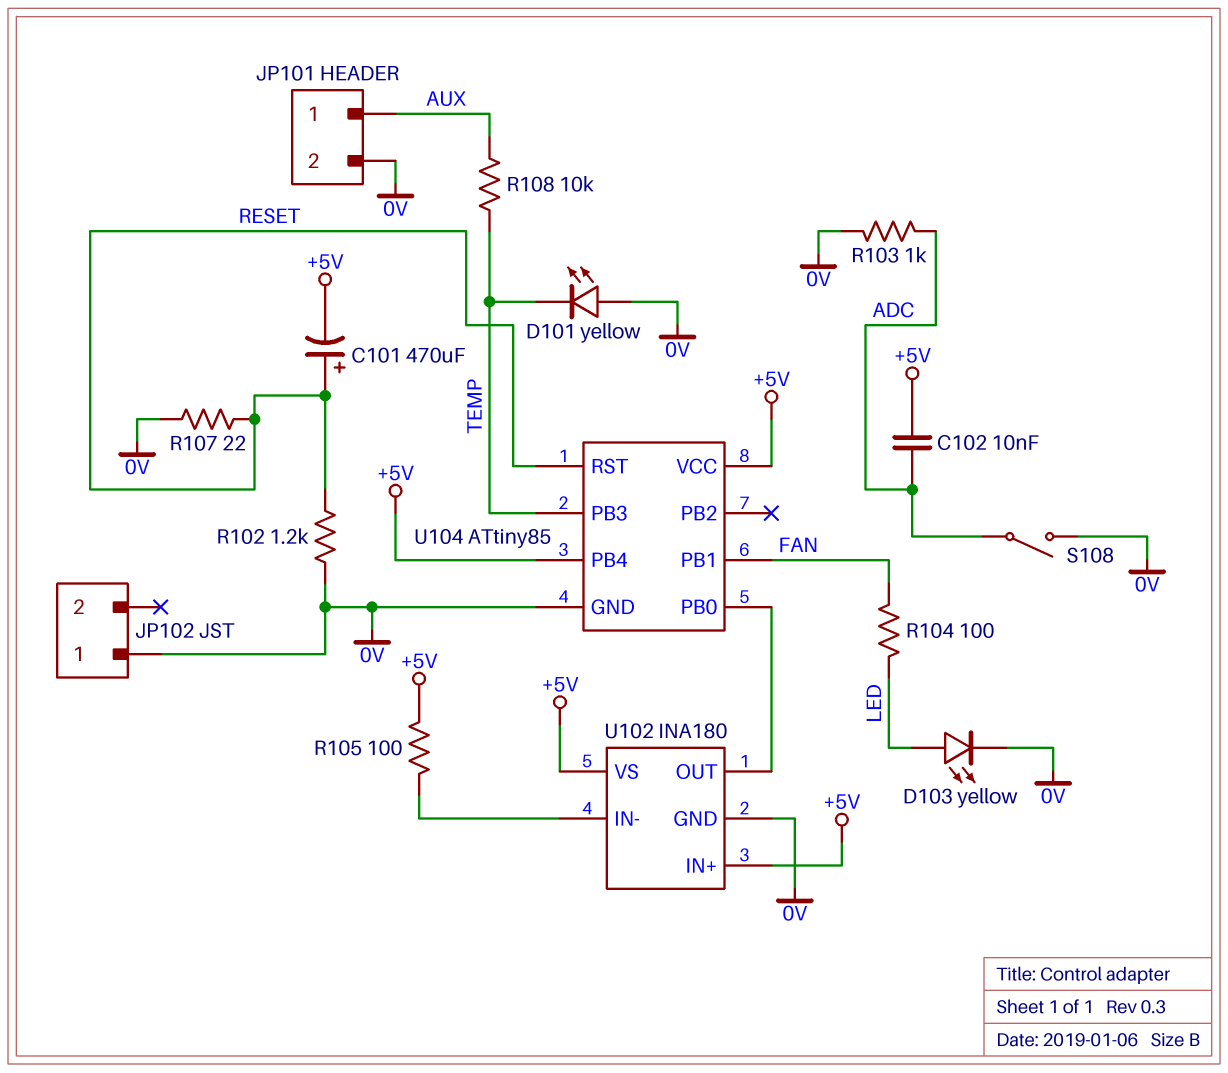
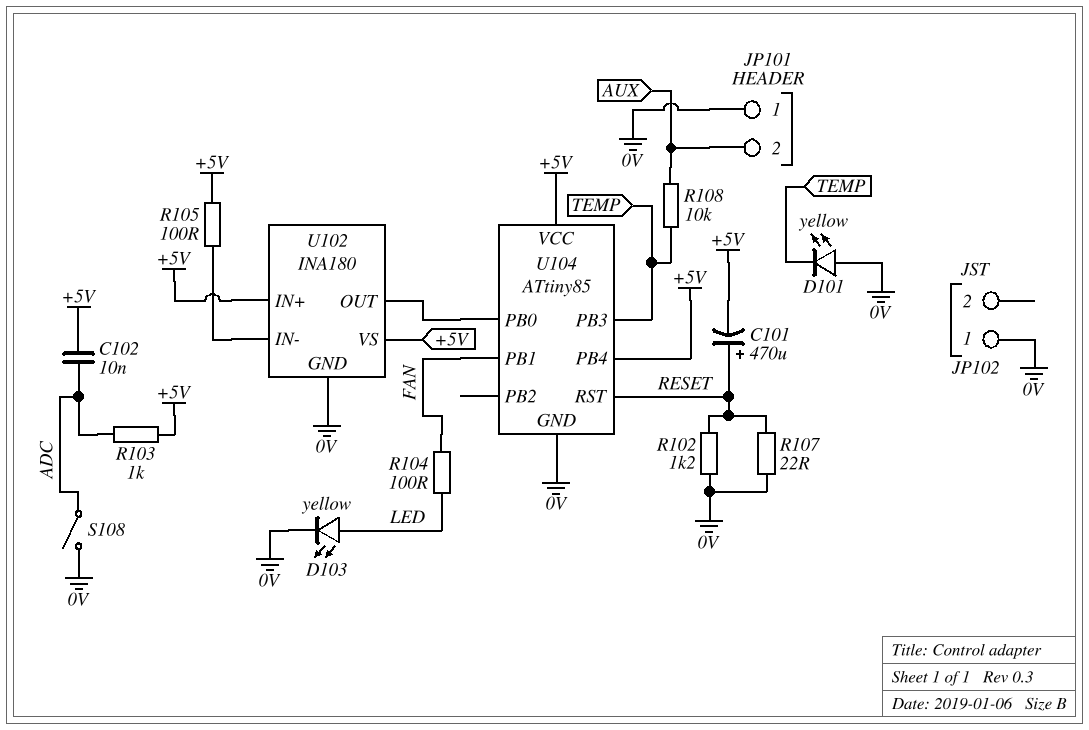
JP101 pin 1: AUX -> 0V
JP101 pin 2: 0V -> AUX
R103: 1k (0V, ADC) -> 1k (+5V, ADC)

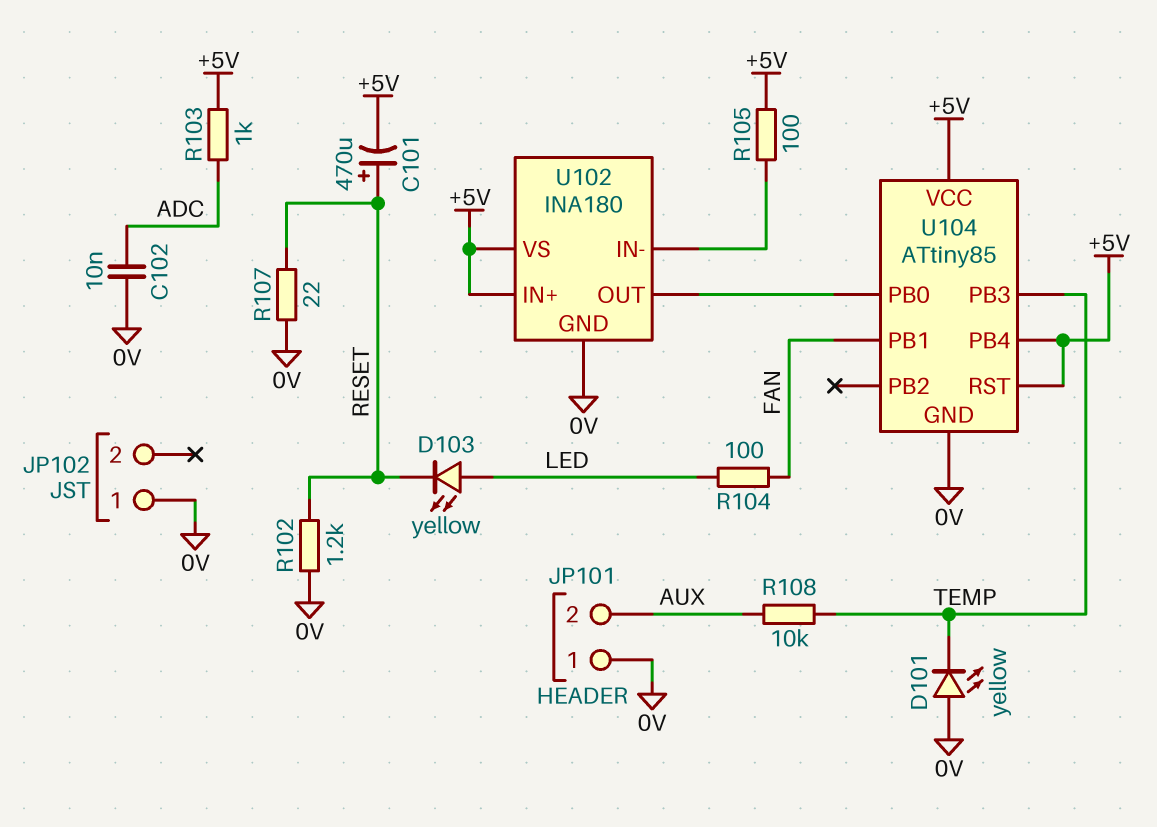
C102: 10nF (+5V, ADC) -> 10nF (0V, ADC)
D103: LED yellow (A LED, K 0V) -> LED yellow (A LED, K RESET)
S108: switch (0V, ADC) -> none
U104 pin RST: RESET -> +5V

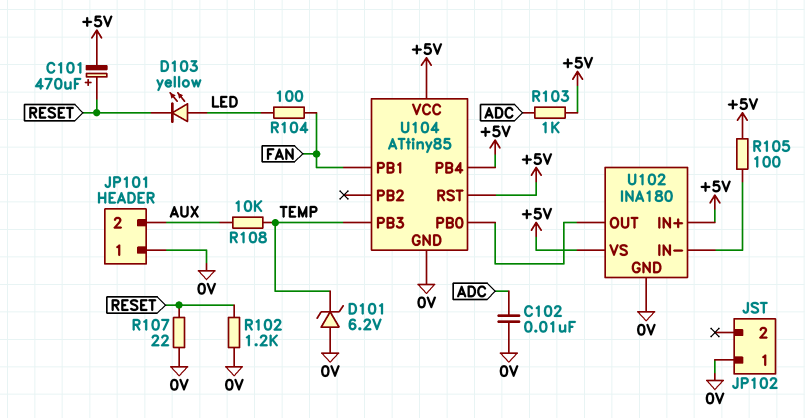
D101: LED yellow (A 0V, K TEMP) -> zener 6.2V (A 0V, K TEMP)

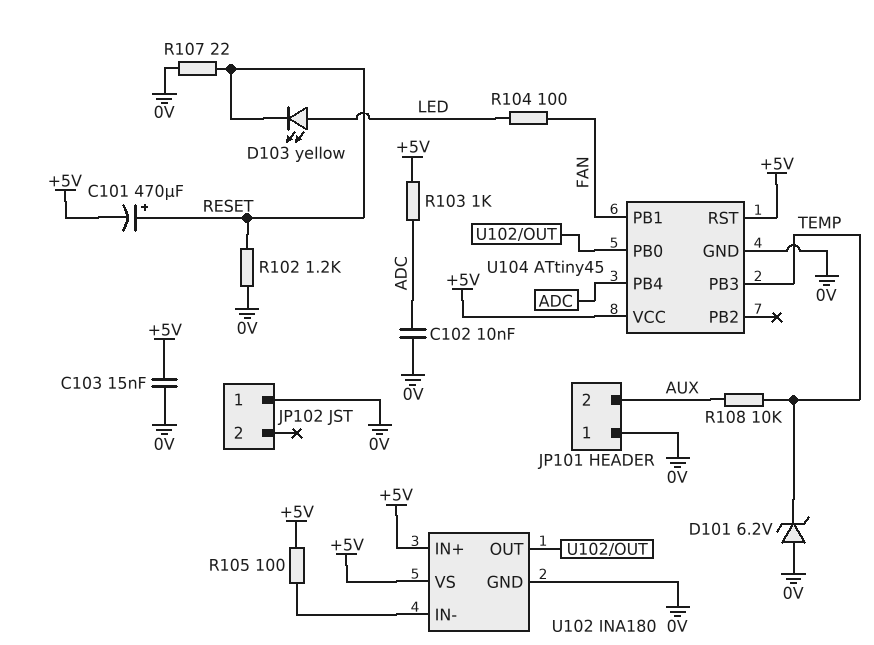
C103: none -> 15nF (+5V, 0V)
U104: ATtiny85 -> ATtiny45
U104 pin PB4: +5V -> ADC

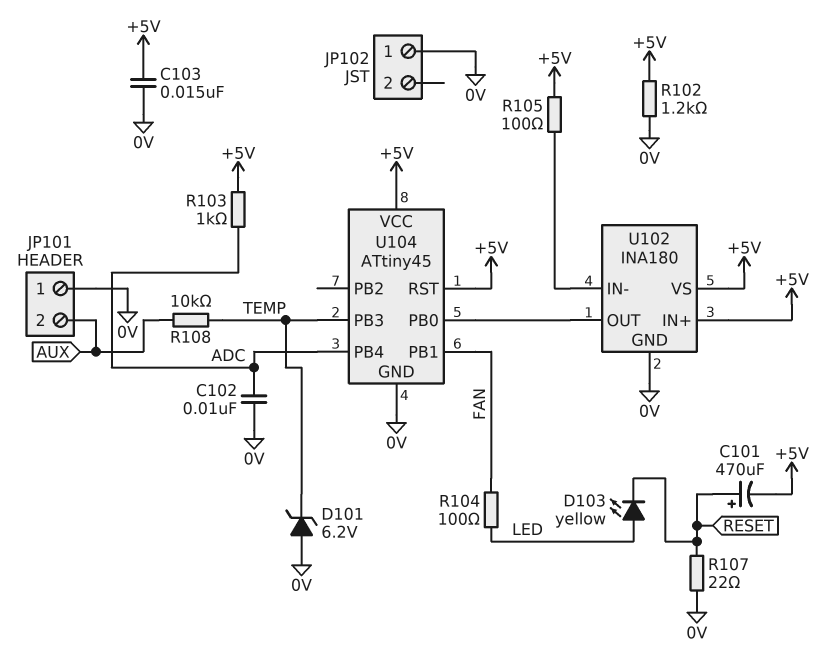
R102: 1.2k (0V, RESET) -> 1.2k (+5V, 0V)

